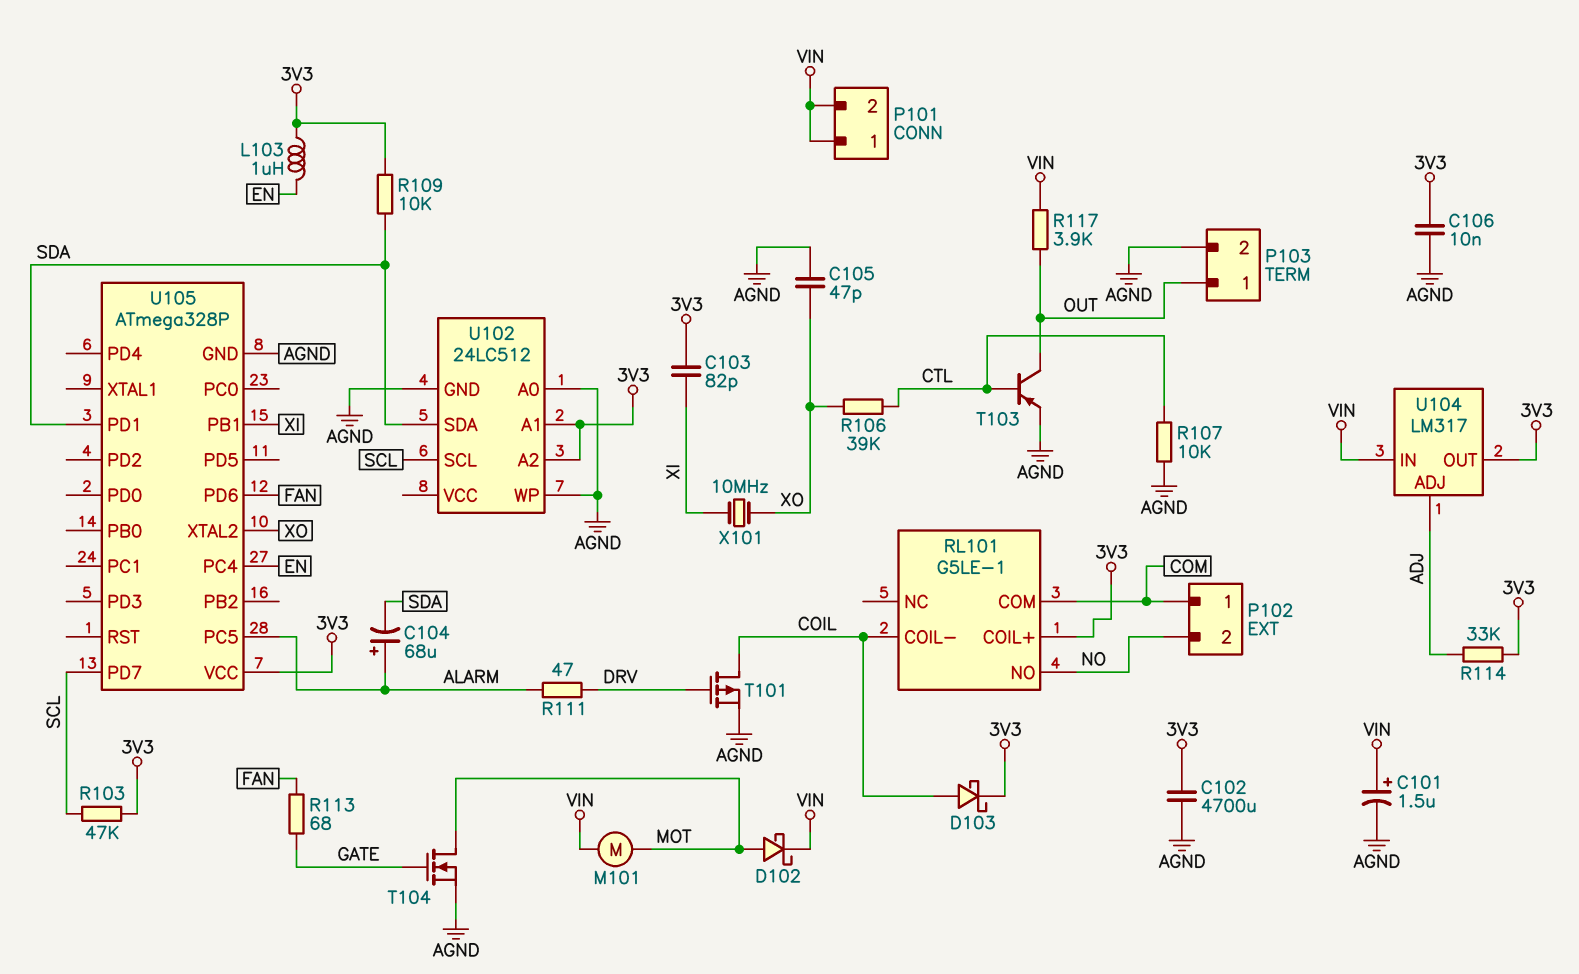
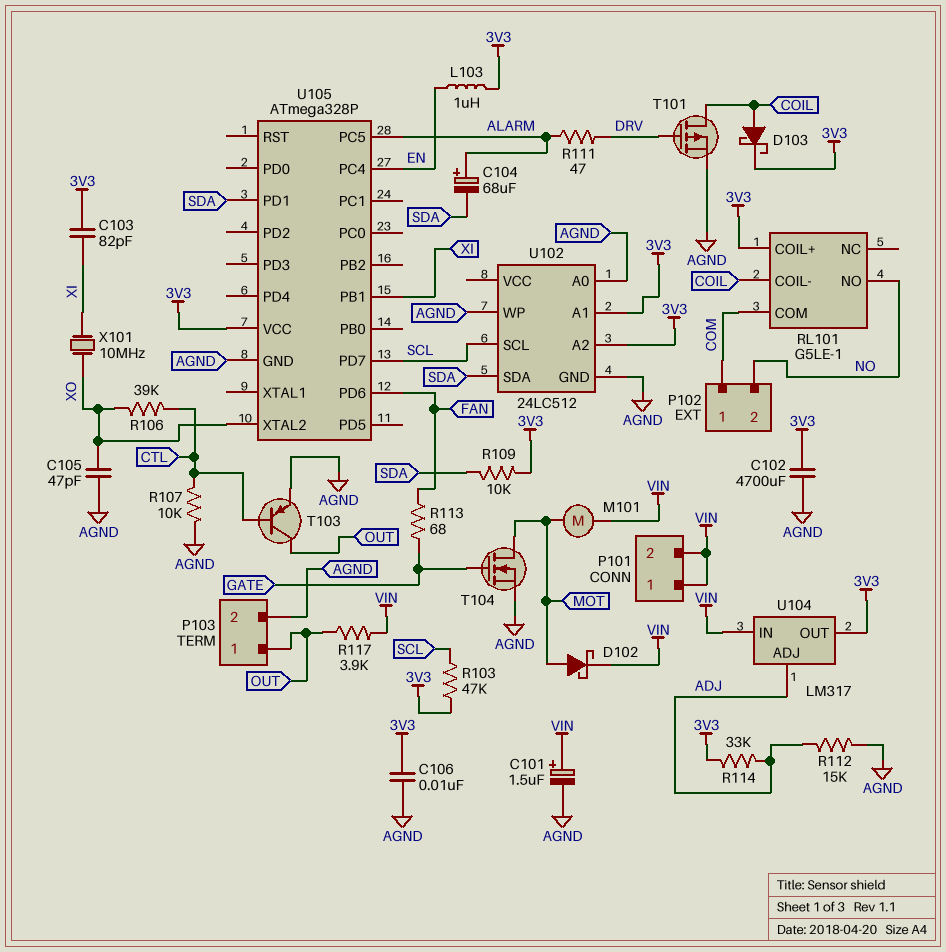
R112: none -> 15k (ADJ, AGND)

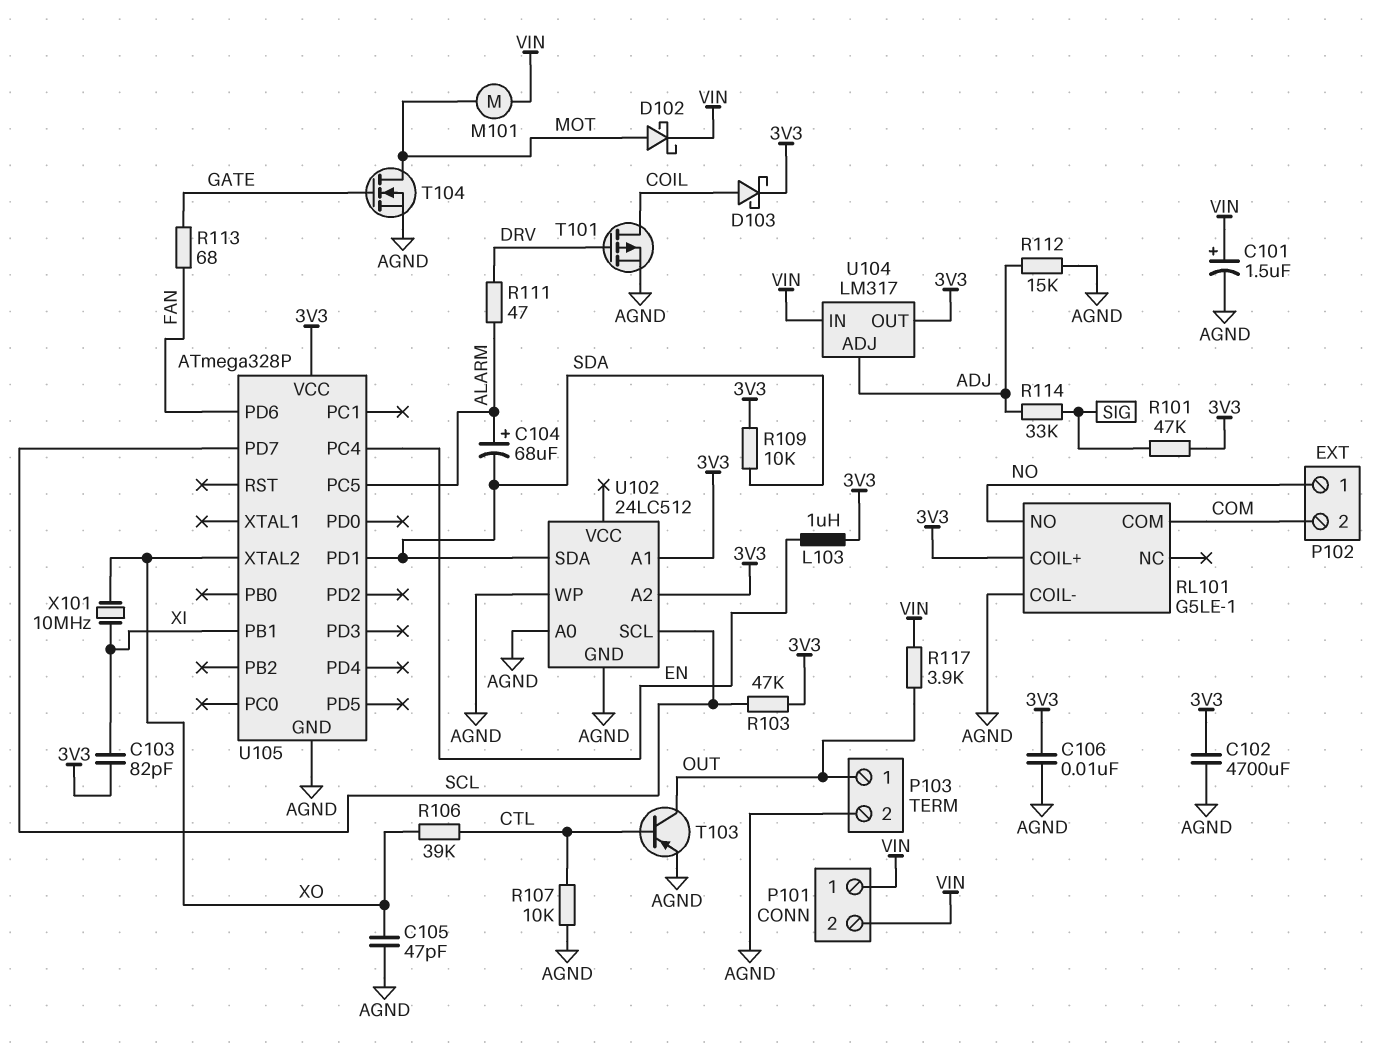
P102 pin 1: COM -> NO
P102 pin 2: NO -> COM
R101: none -> 47k (3V3, SIG)
R114: 33k (3V3, ADJ) -> 33k (ADJ, SIG)
RL101 pin COIL-: COIL -> AGND

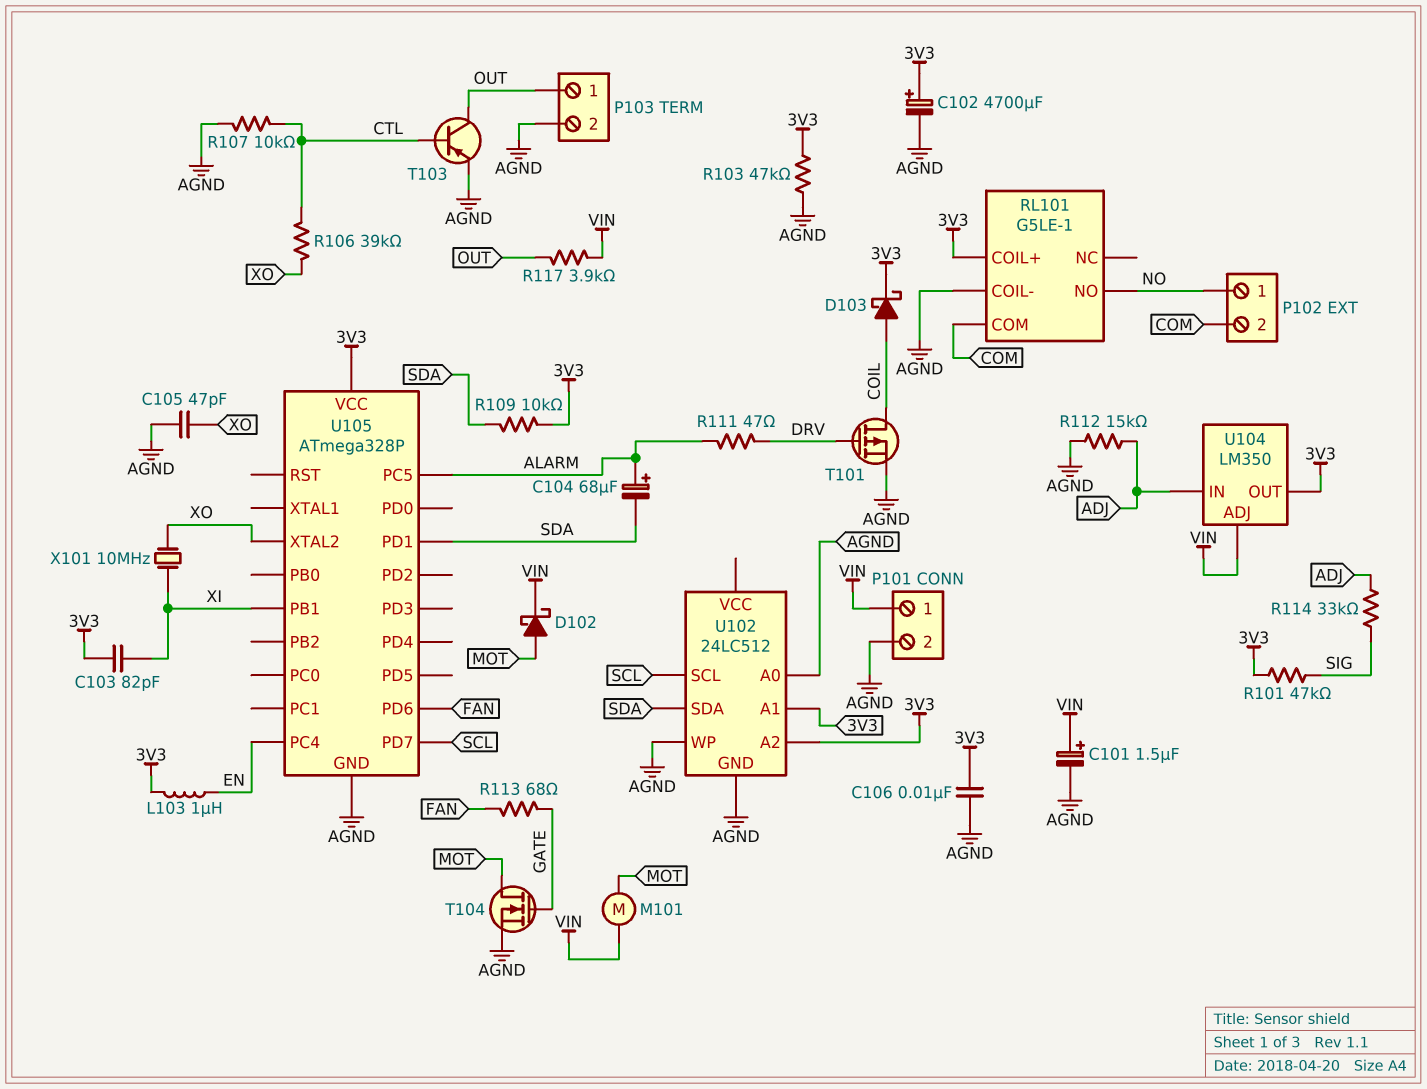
C102: 4700uF (3V3, AGND) -> 4700uF (plus 3V3, minus AGND)
P101 pin 2: VIN -> AGND
R103: 47k (3V3, SCL) -> 47k (3V3, AGND)
U104: LM317 -> LM350
U104 pin ADJ: ADJ -> VIN
U104 pin IN: VIN -> ADJ

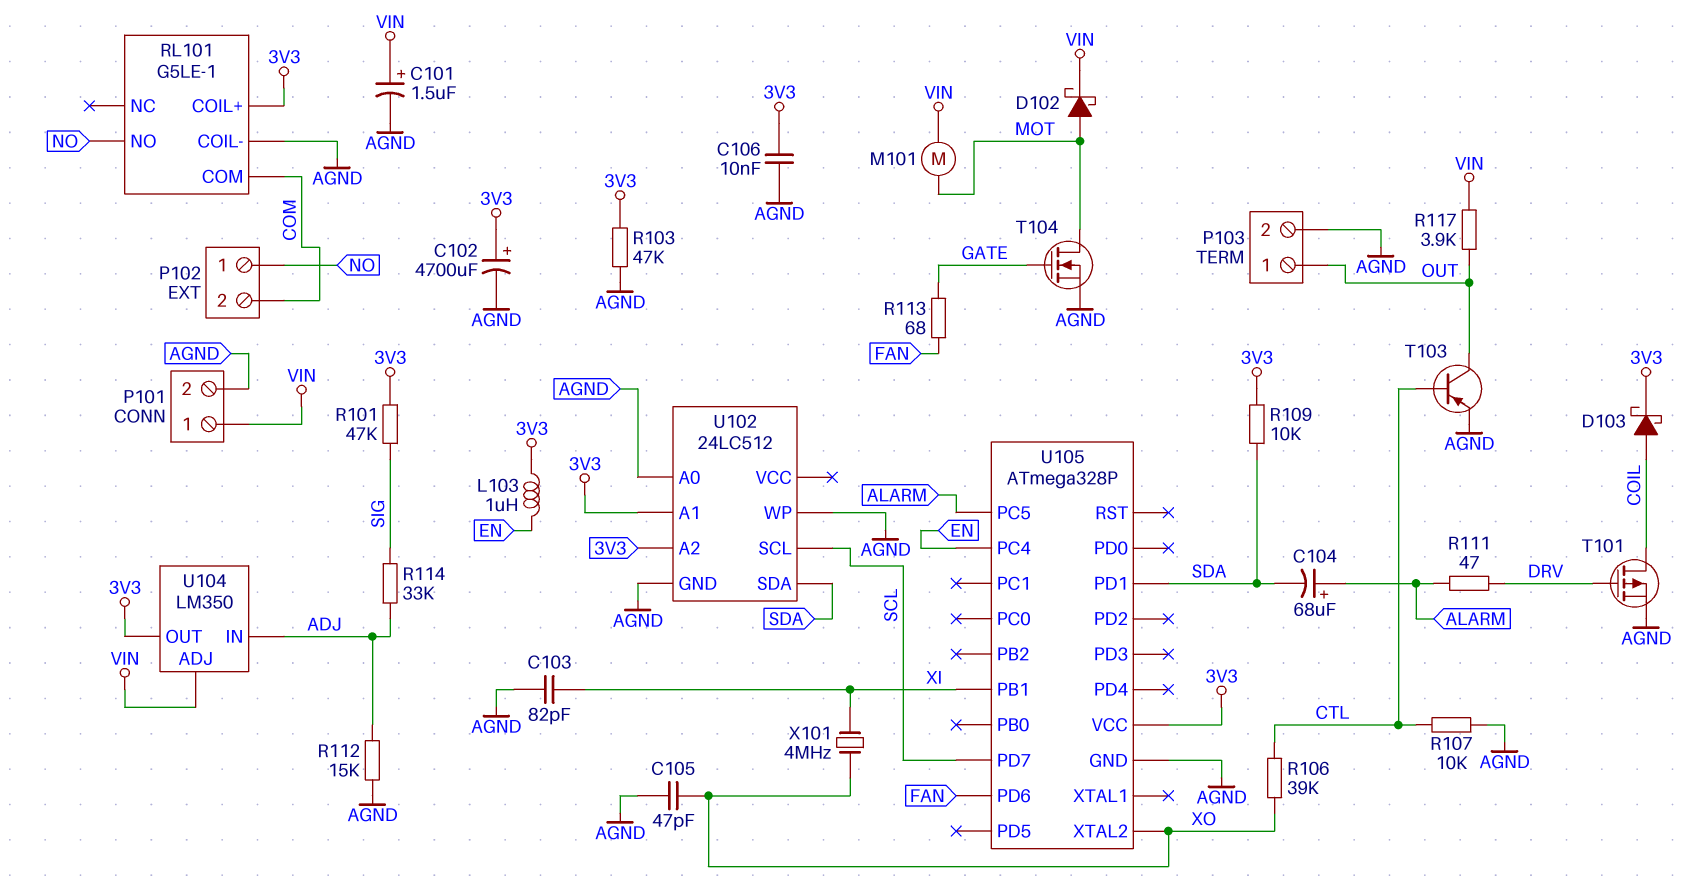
C103: 82pF (3V3, XI) -> 82pF (AGND, XI)
X101: 10MHz (XI, XO) -> 4MHz (XI, XO)

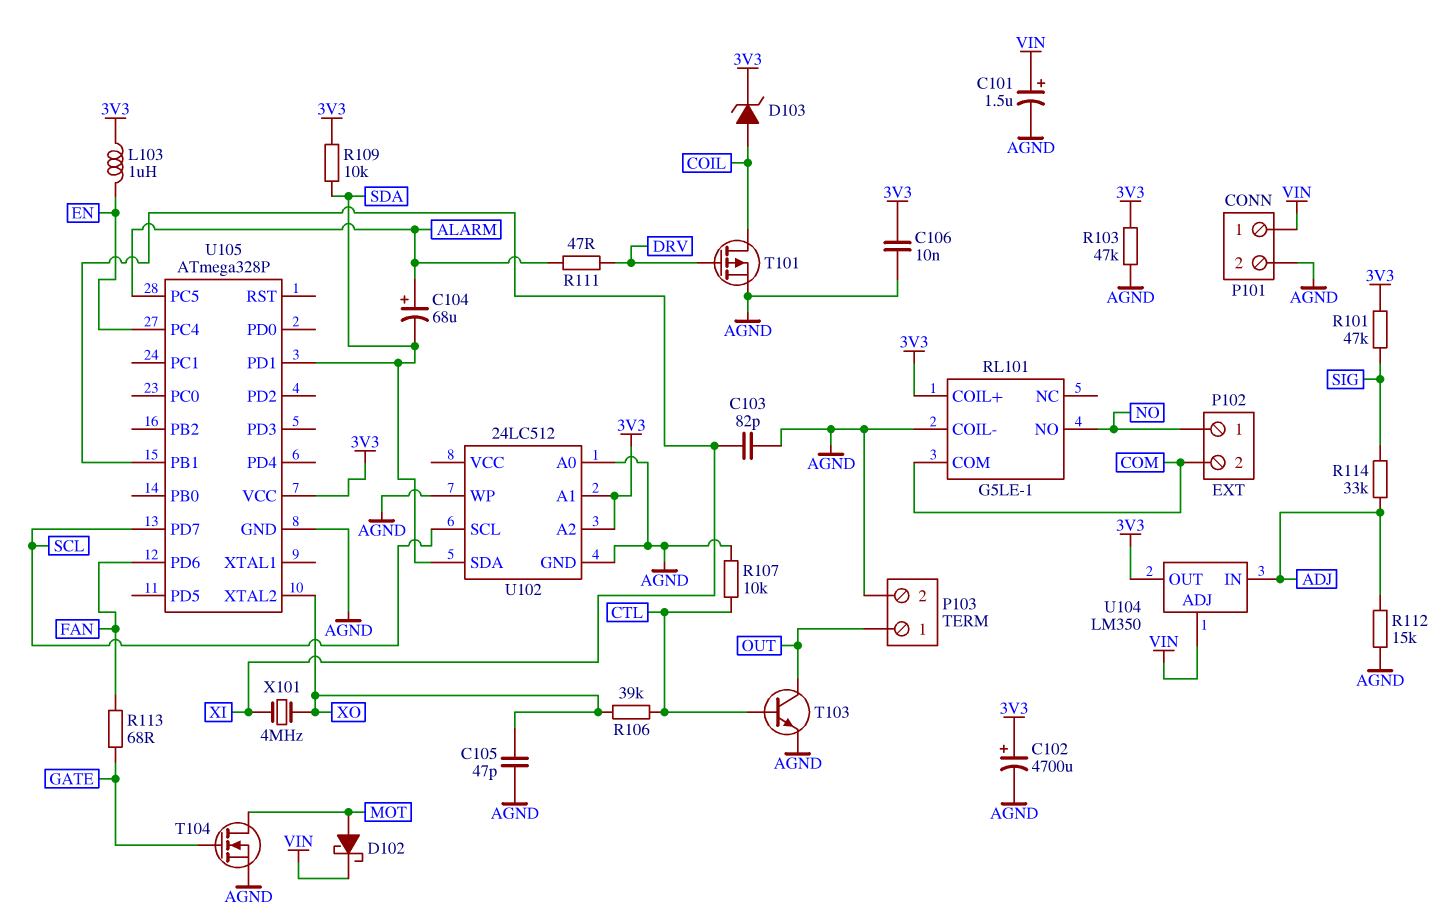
D103: schottky (A COIL, K 3V3) -> zener (A COIL, K 3V3)
M101: motor (MOT, VIN) -> none
R117: 3.9k (OUT, VIN) -> none
T103: PNP (B CTL, C OUT, E AGND) -> NPN (B CTL, C OUT, E AGND)

